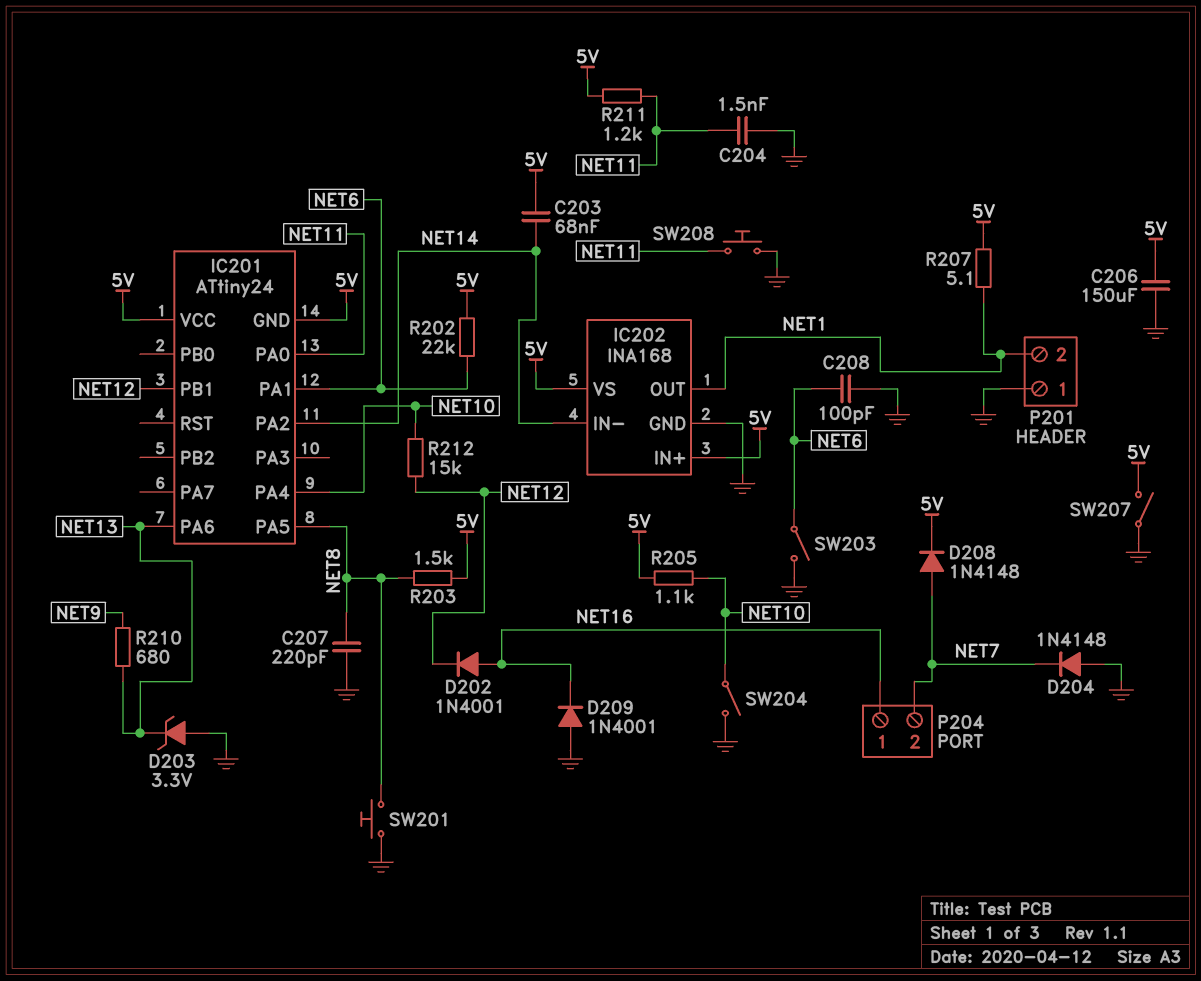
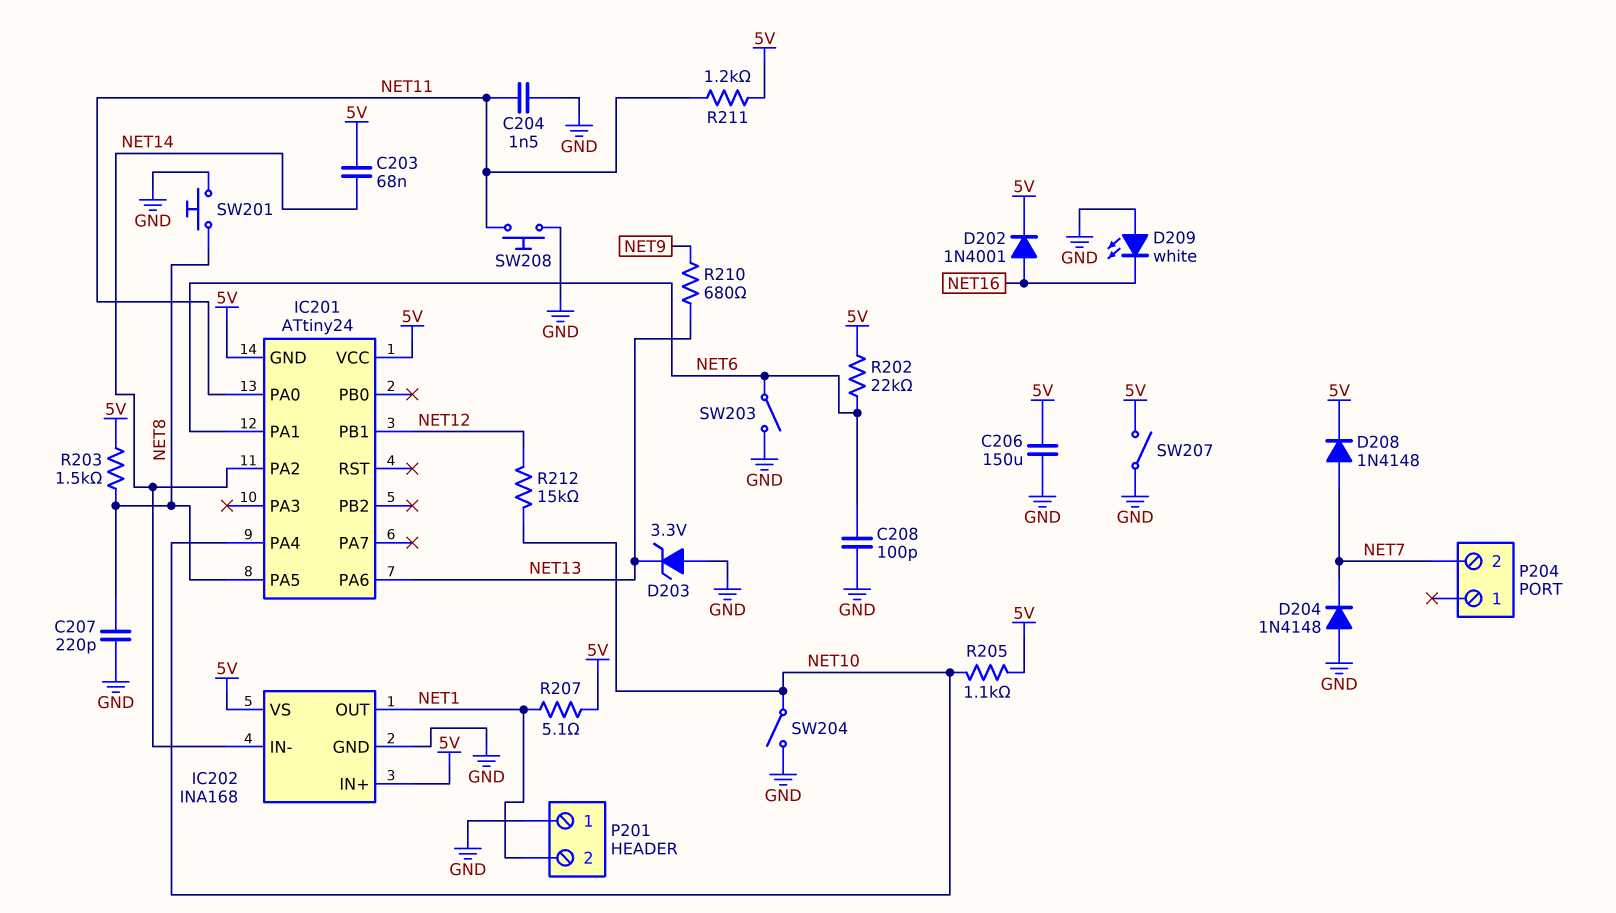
D202: diode 1N4001 (A NET16, K NET12) -> diode 1N4001 (A NET16, K 5V)
D209: diode 1N4001 (A GND, K NET16) -> LED white (A GND, K NET16)
P204 pin 1: NET16 -> none

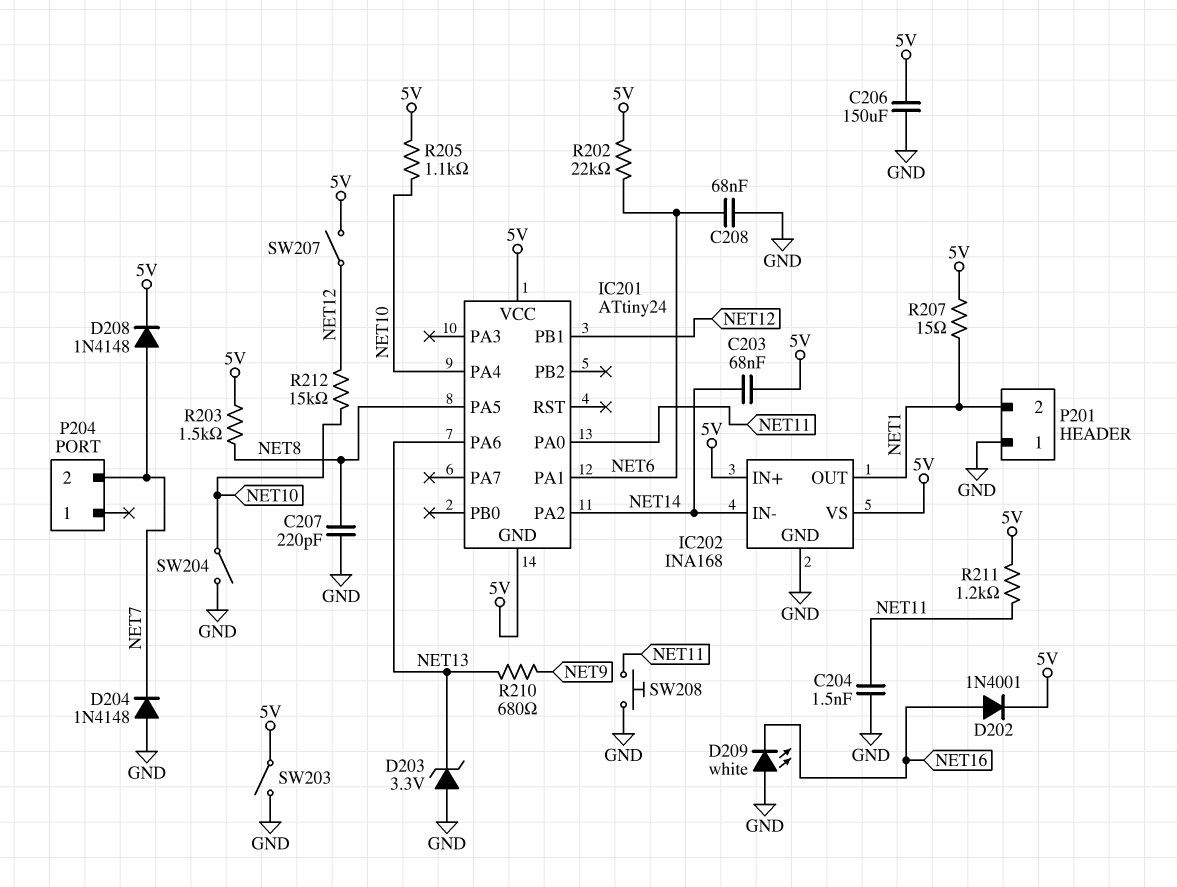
C208: 100pF (GND, NET6) -> 68nF (GND, NET6)
R207: 5.1 (5V, NET1) -> 15 (5V, NET1)
SW201: button (GND, NET8) -> none
SW203: switch (GND, NET6) -> switch (5V, GND)
SW207: switch (5V, GND) -> switch (5V, NET12)

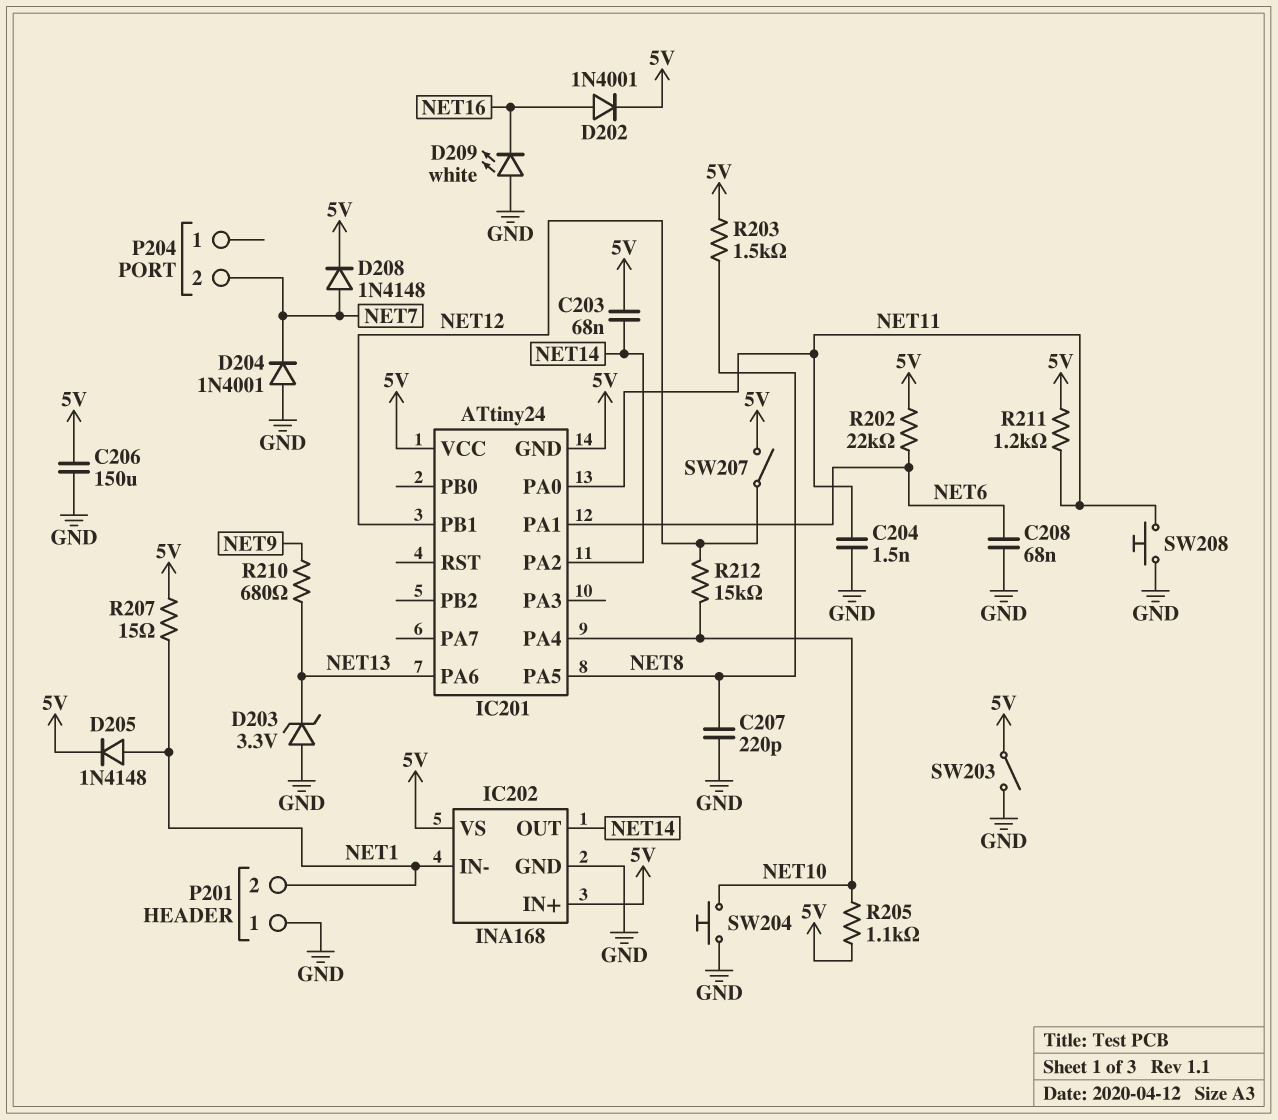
D204: diode 1N4148 (A GND, K NET7) -> diode 1N4001 (A GND, K NET7)
D205: none -> diode 1N4148 (A NET1, K 5V)
IC202 pin IN-: NET14 -> NET1
IC202 pin OUT: NET1 -> NET14
SW204: switch (GND, NET10) -> button (GND, NET10)

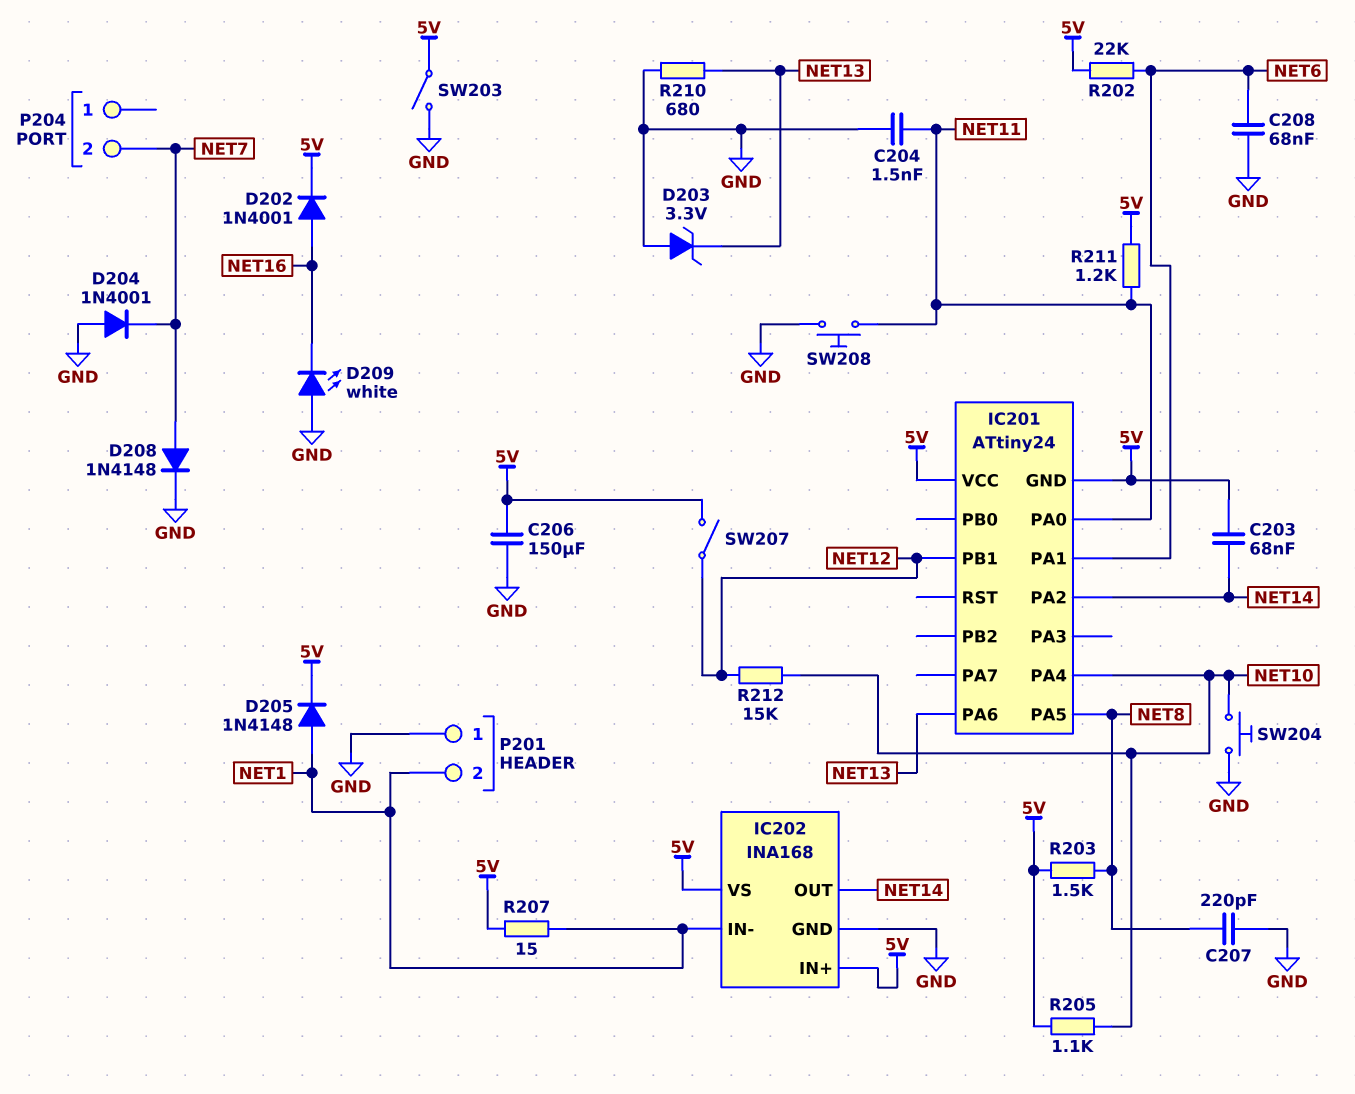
D208: diode 1N4148 (A NET7, K 5V) -> diode 1N4148 (A NET7, K GND)
R210: 680 (NET9, NET13) -> 680 (GND, NET13)

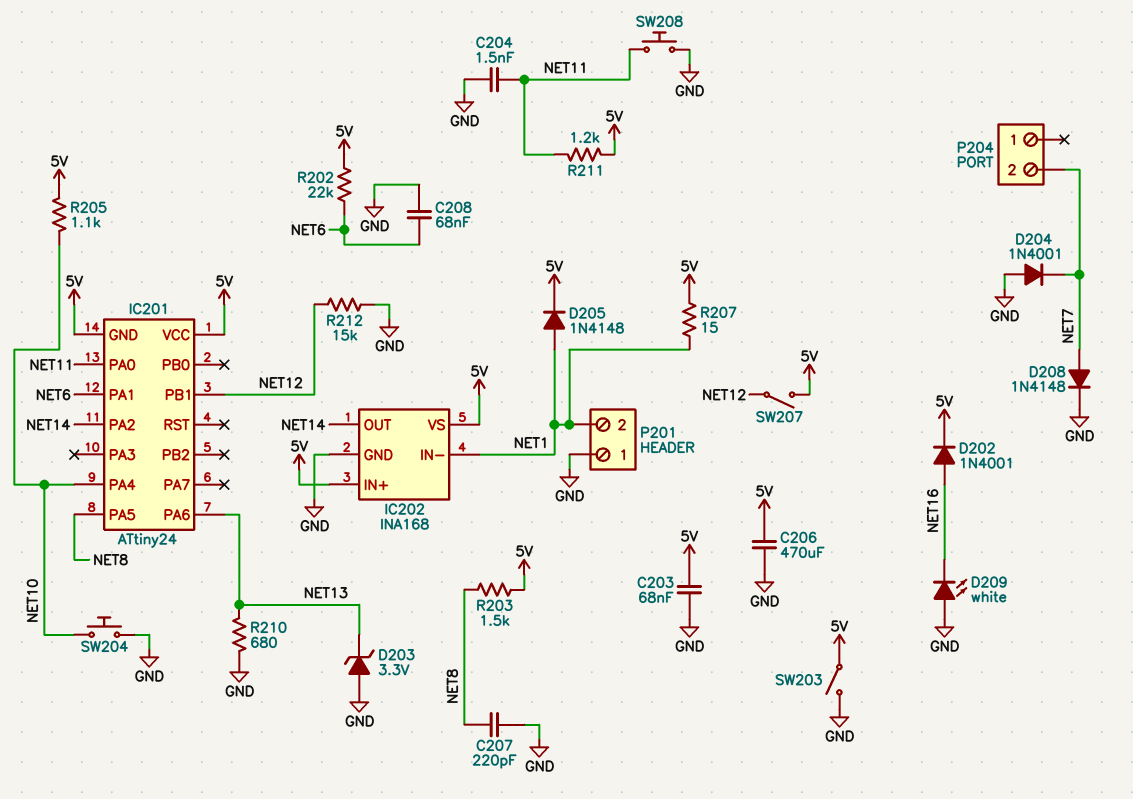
C203: 68nF (5V, NET14) -> 68nF (5V, GND)
C206: 150uF (5V, GND) -> 470uF (5V, GND)
R212: 15k (NET10, NET12) -> 15k (GND, NET12)

